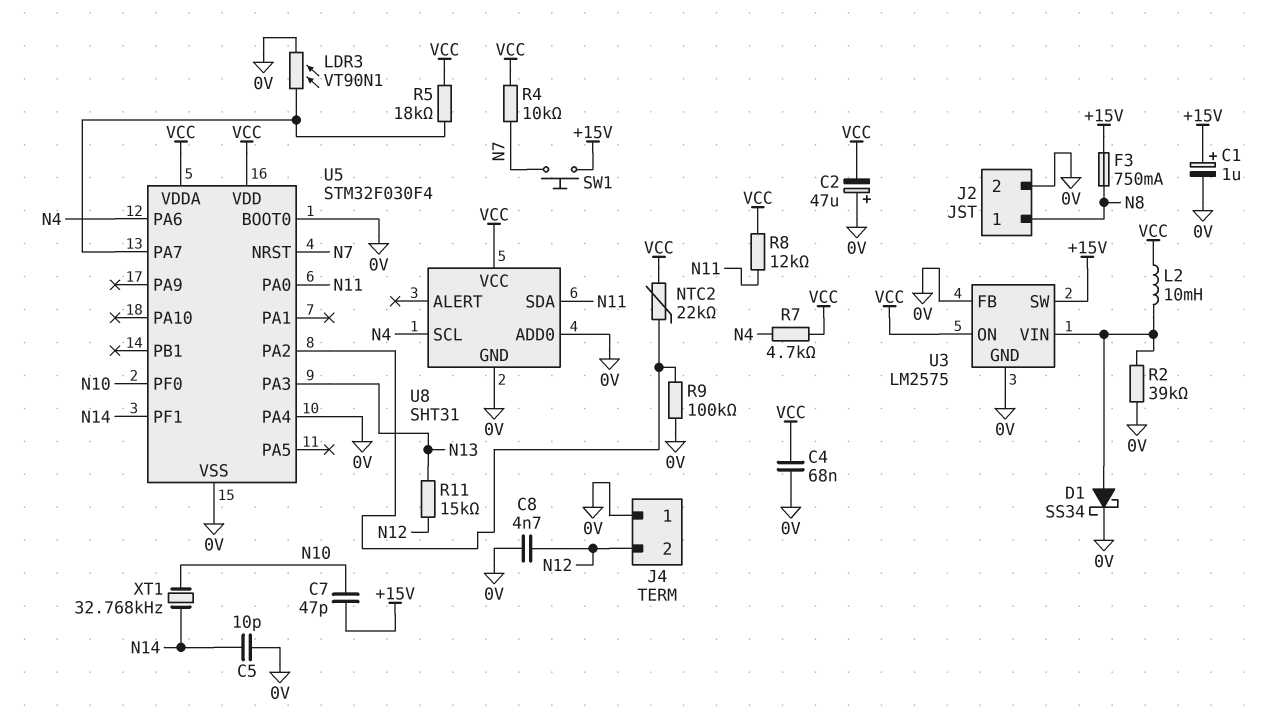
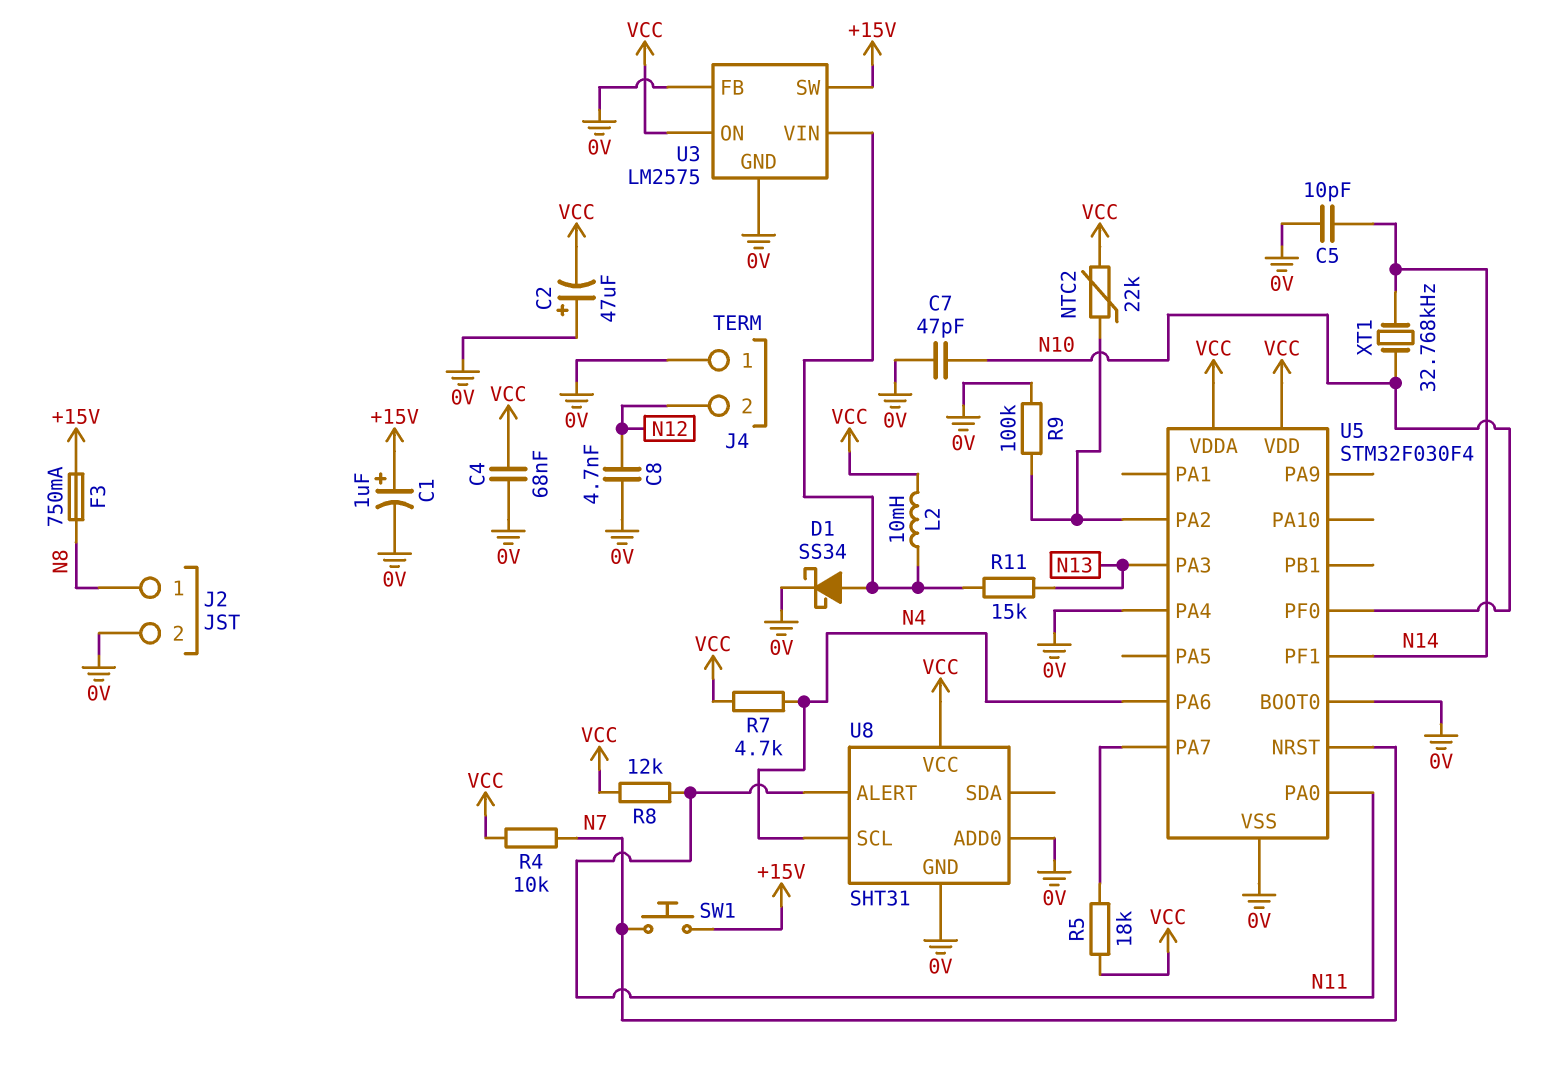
C7: 47pF (+15V, N10) -> 47pF (0V, N10)
LDR3: VT90N1 (0V, U5/PA7) -> none
R2: 39k (0V, U3/VIN) -> none
R11: 15k (N12, N13) -> 15k (N13, U3/VIN)
U8 pin ALERT: none -> N11
U8 pin SDA: N11 -> none

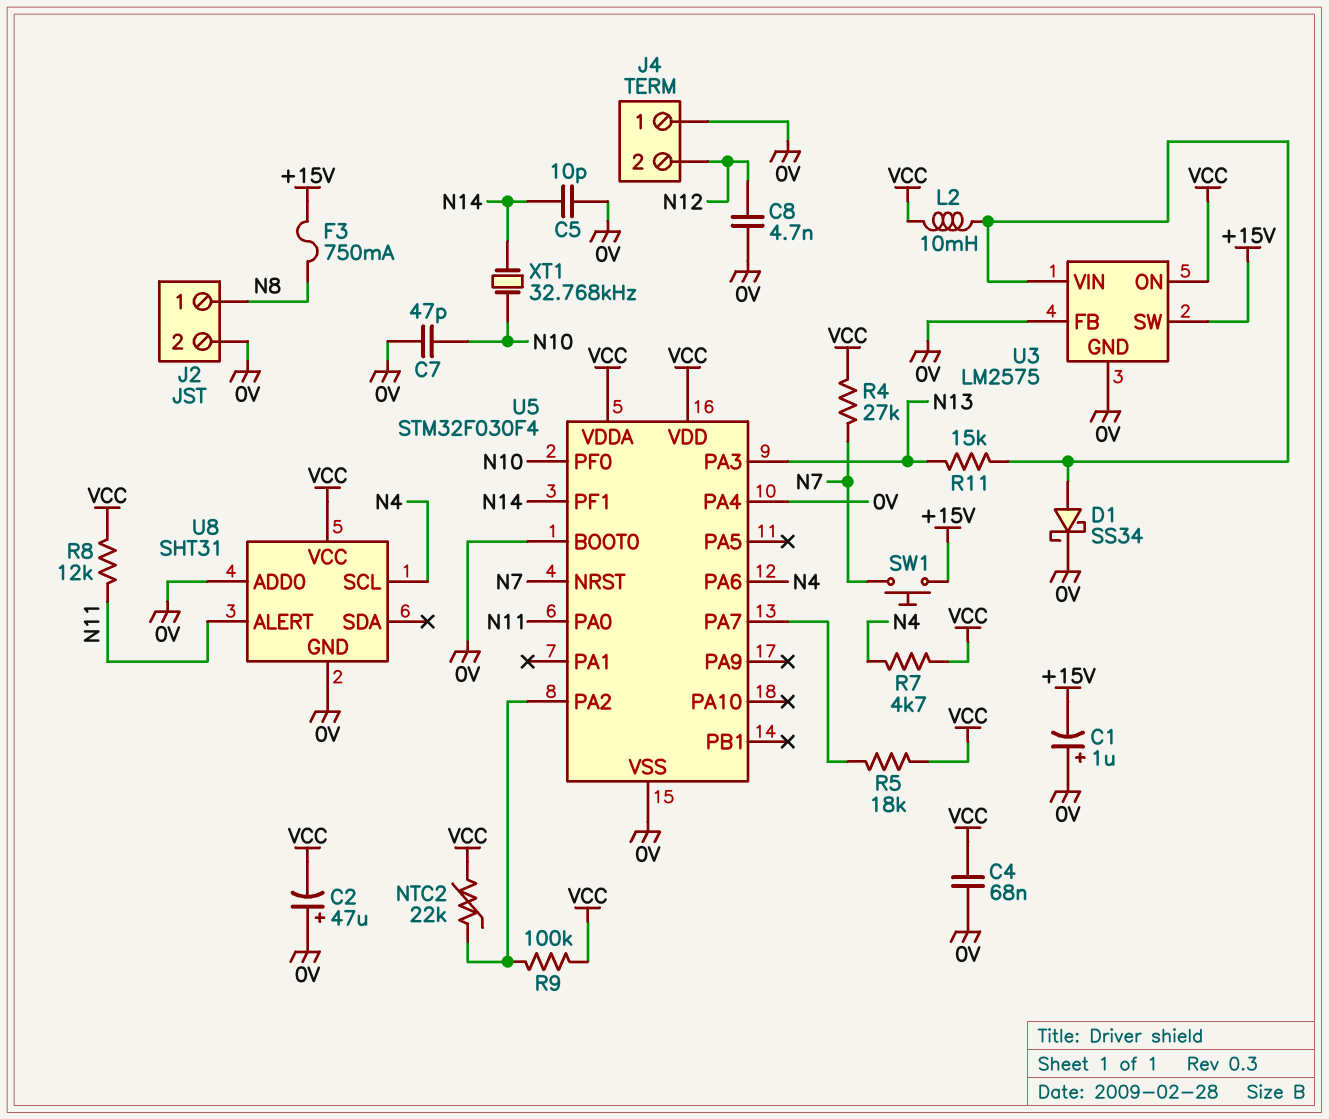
C1: 1uF (plus +15V, minus 0V) -> 1uF (plus 0V, minus +15V)
R4: 10k (N7, VCC) -> 27k (N7, VCC)
R9: 100k (0V, U5/PA2) -> 100k (U5/PA2, VCC)

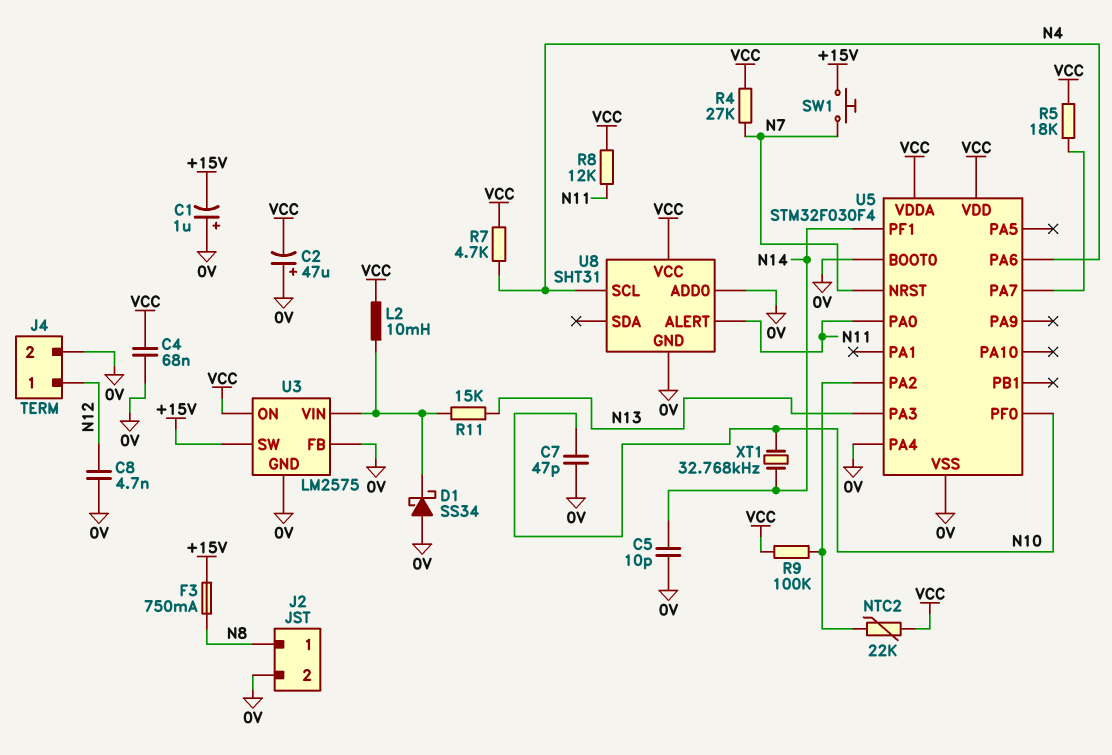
D1: schottky SS34 (A U3/VIN, K 0V) -> schottky SS34 (A 0V, K U3/VIN)
J4 pin 1: 0V -> N12
J4 pin 2: N12 -> 0V

